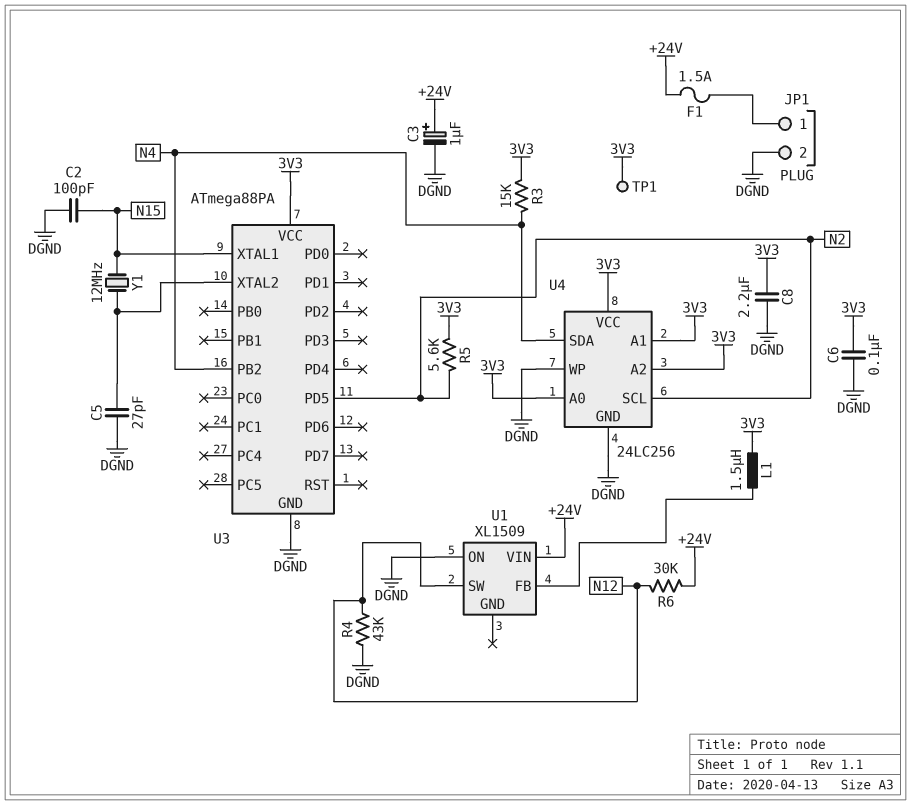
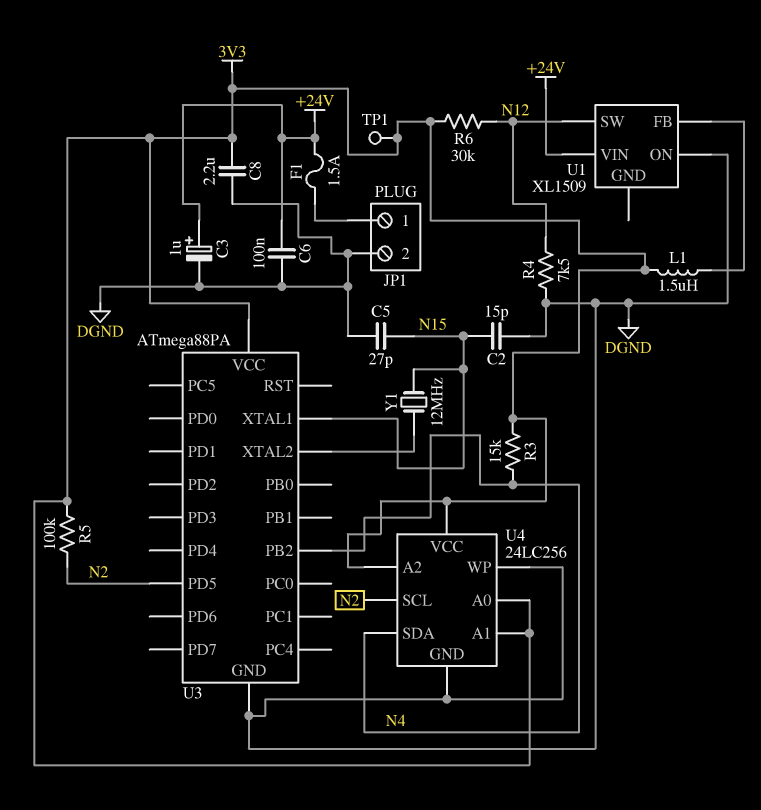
C2: 100pF (DGND, N15) -> 15pF (DGND, N15)
C5: 27pF (DGND, U3/XTAL2) -> 27pF (DGND, N15)
C6: 100nF (3V3, DGND) -> 100nF (+24V, DGND)
R4: 43k (DGND, N12) -> 7.5k (DGND, N12)
R5: 5.6k (3V3, N2) -> 100k (3V3, N2)
R6: 30k (+24V, N12) -> 30k (3V3, N12)

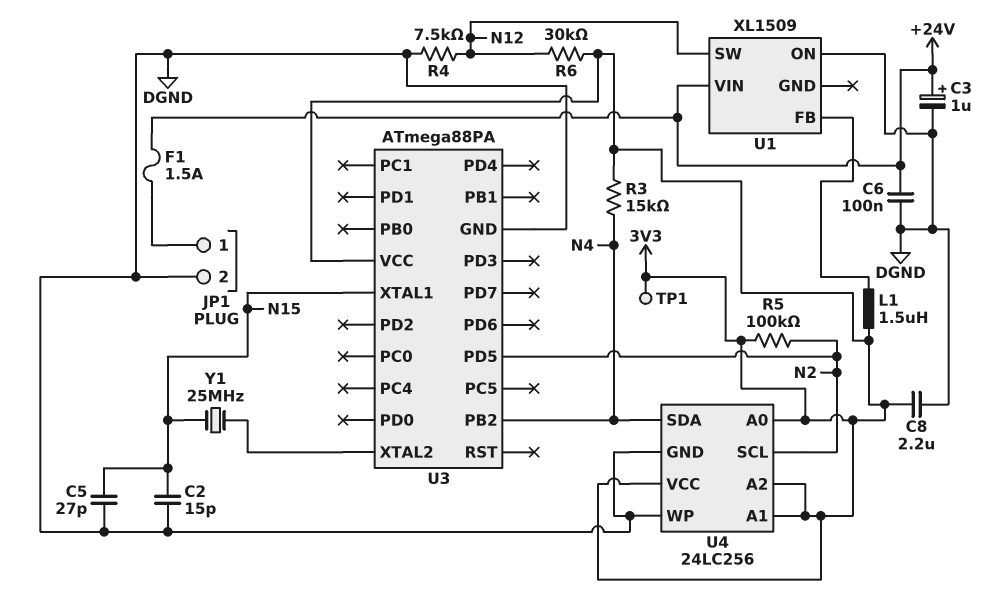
Y1: 12MHz (N15, U3/XTAL2) -> 25MHz (N15, U3/XTAL2)

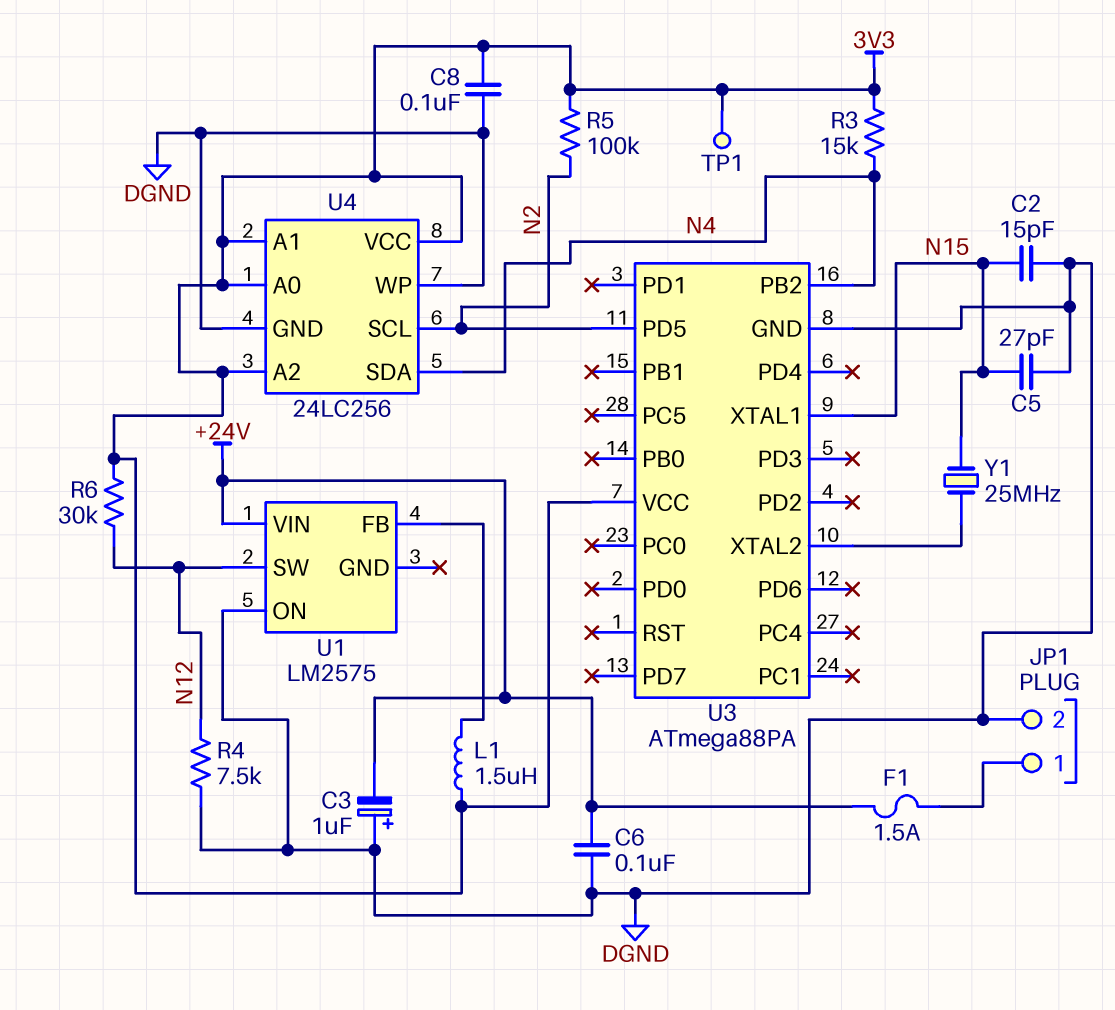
C3: 1uF (plus +24V, minus DGND) -> 1uF (plus DGND, minus +24V)
C8: 2.2uF (3V3, DGND) -> 100nF (3V3, DGND)
U1: XL1509 -> LM2575

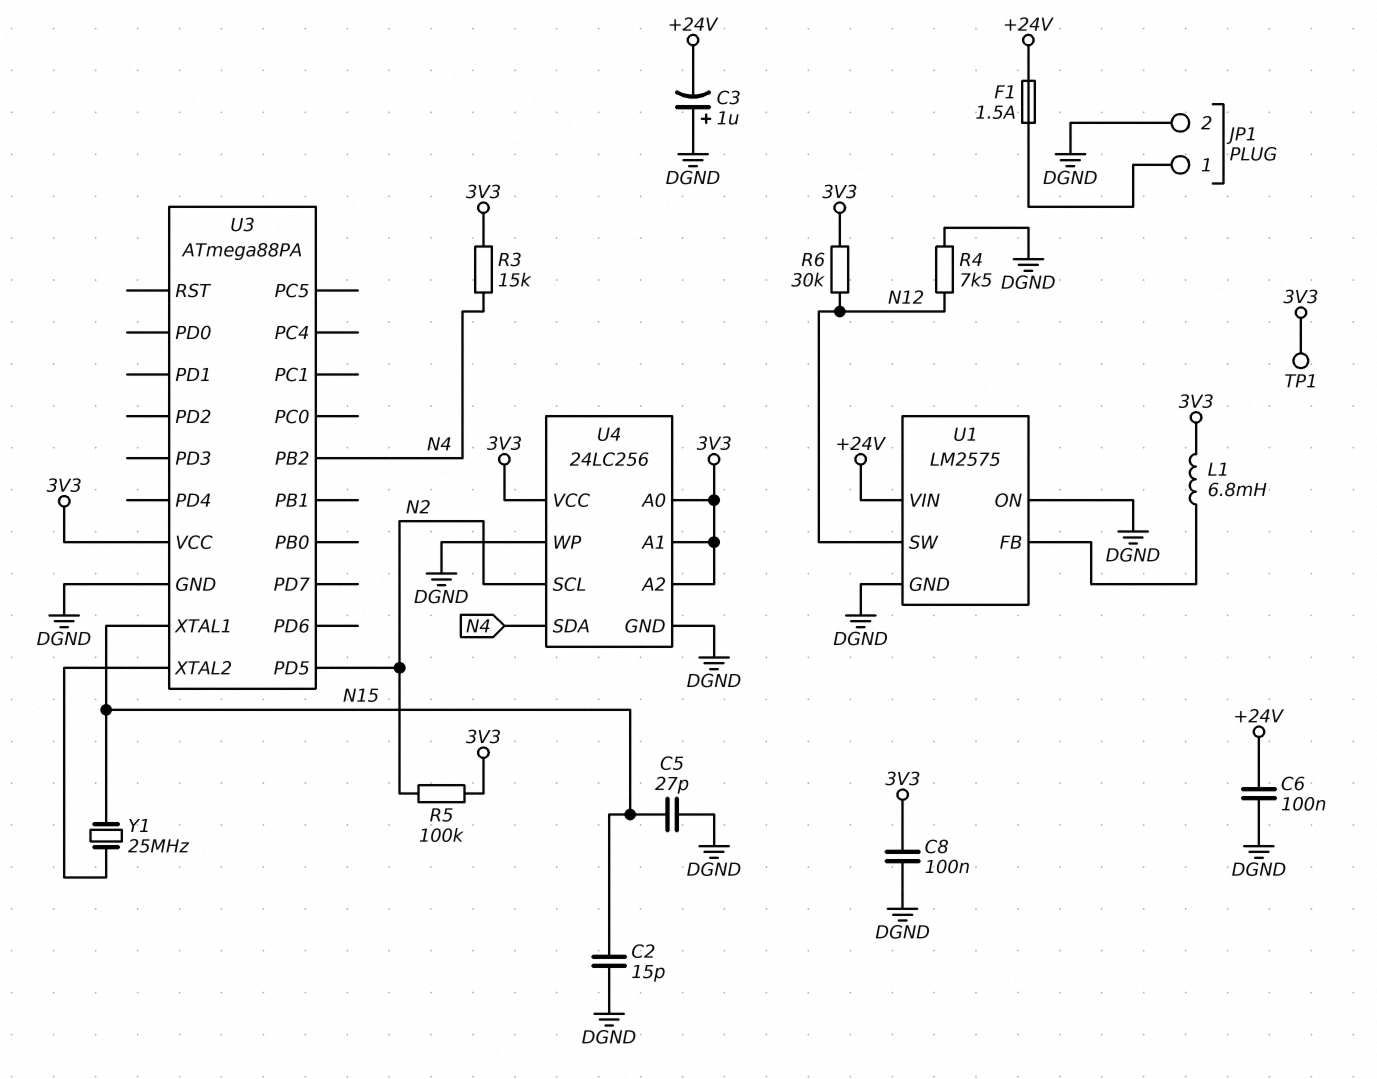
L1: 1.5uH (3V3, U1/FB) -> 6.8mH (3V3, U1/FB)
U1 pin GND: none -> DGND

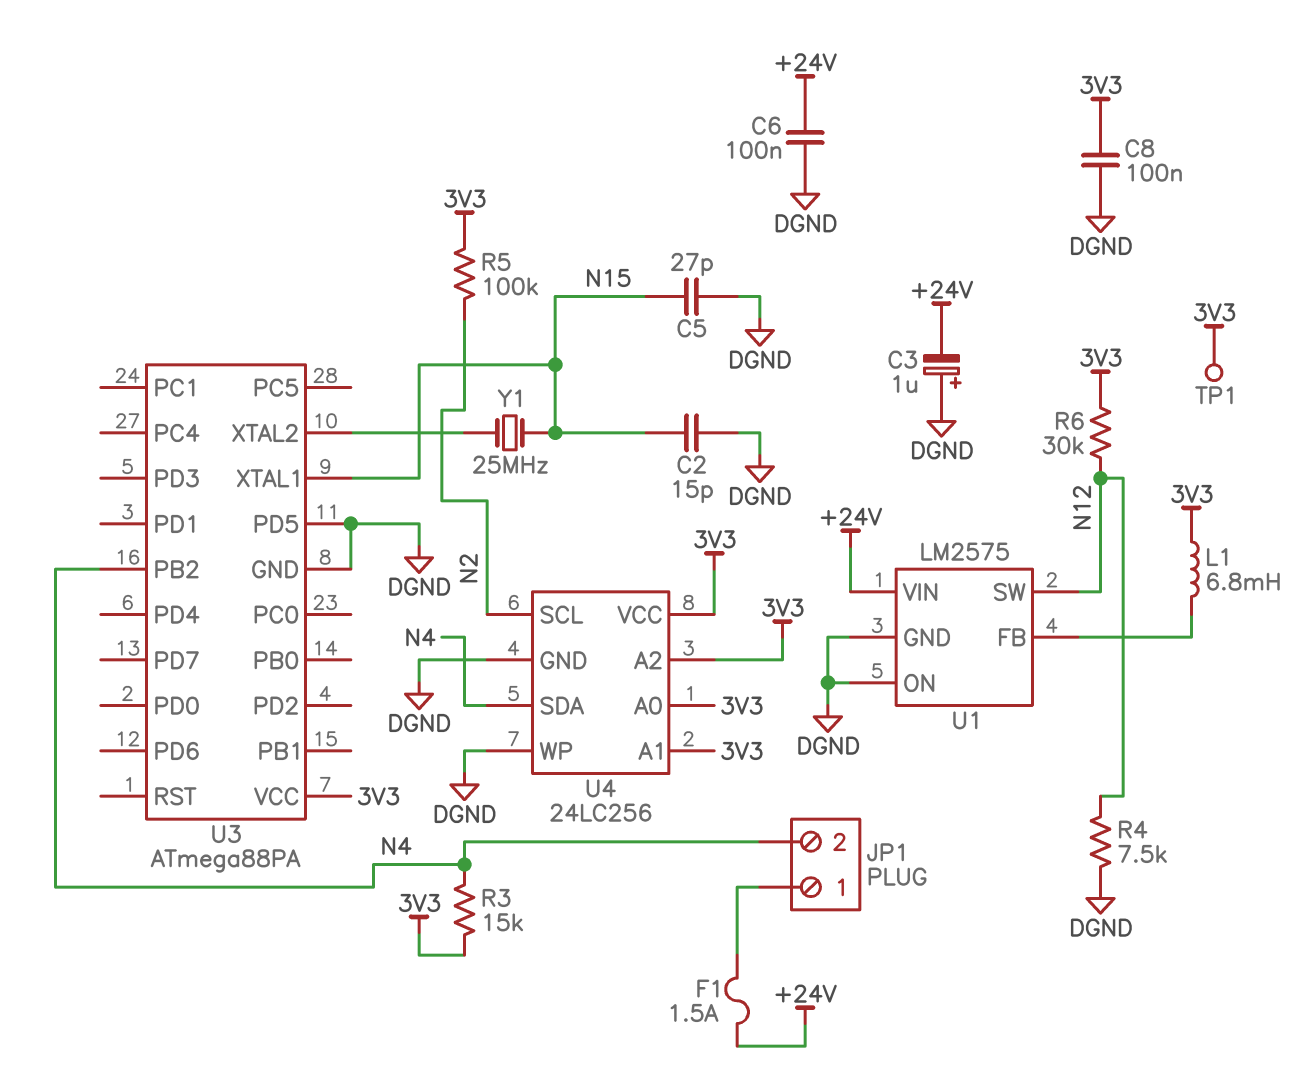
JP1 pin 2: DGND -> N4
U3 pin PD5: N2 -> DGND

